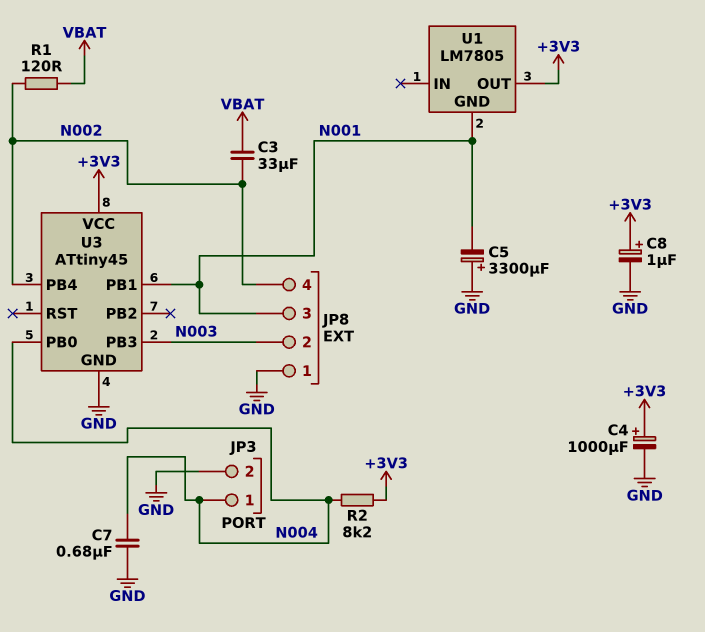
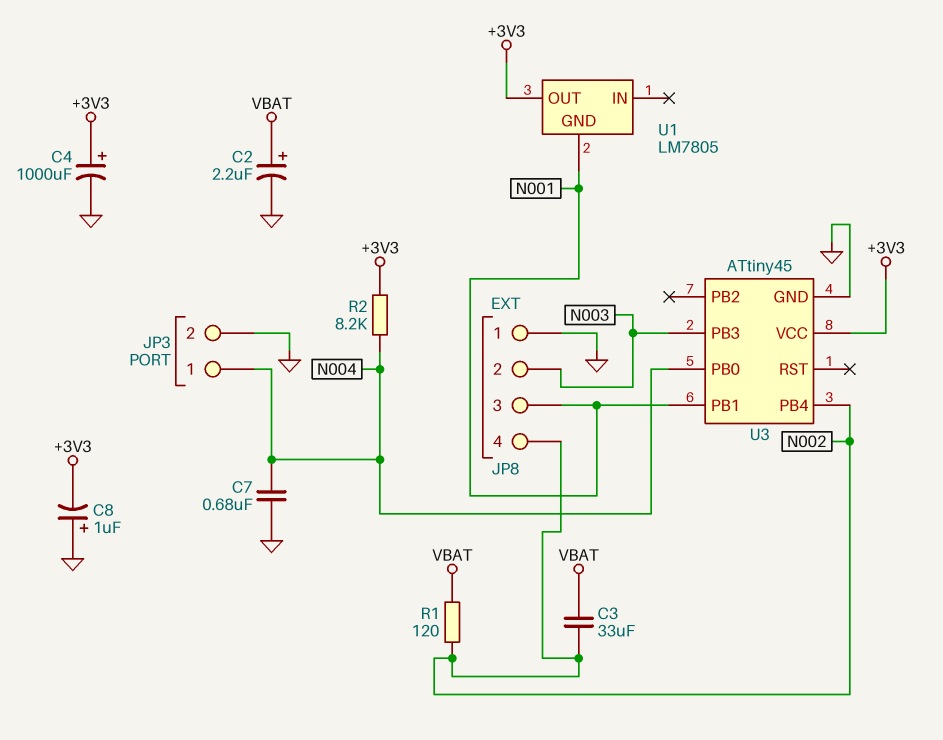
C2: none -> 2.2uF (plus VBAT, minus GND)
C5: 3300uF (plus GND, minus N001) -> none
C8: 1uF (plus +3V3, minus GND) -> 1uF (plus GND, minus +3V3)

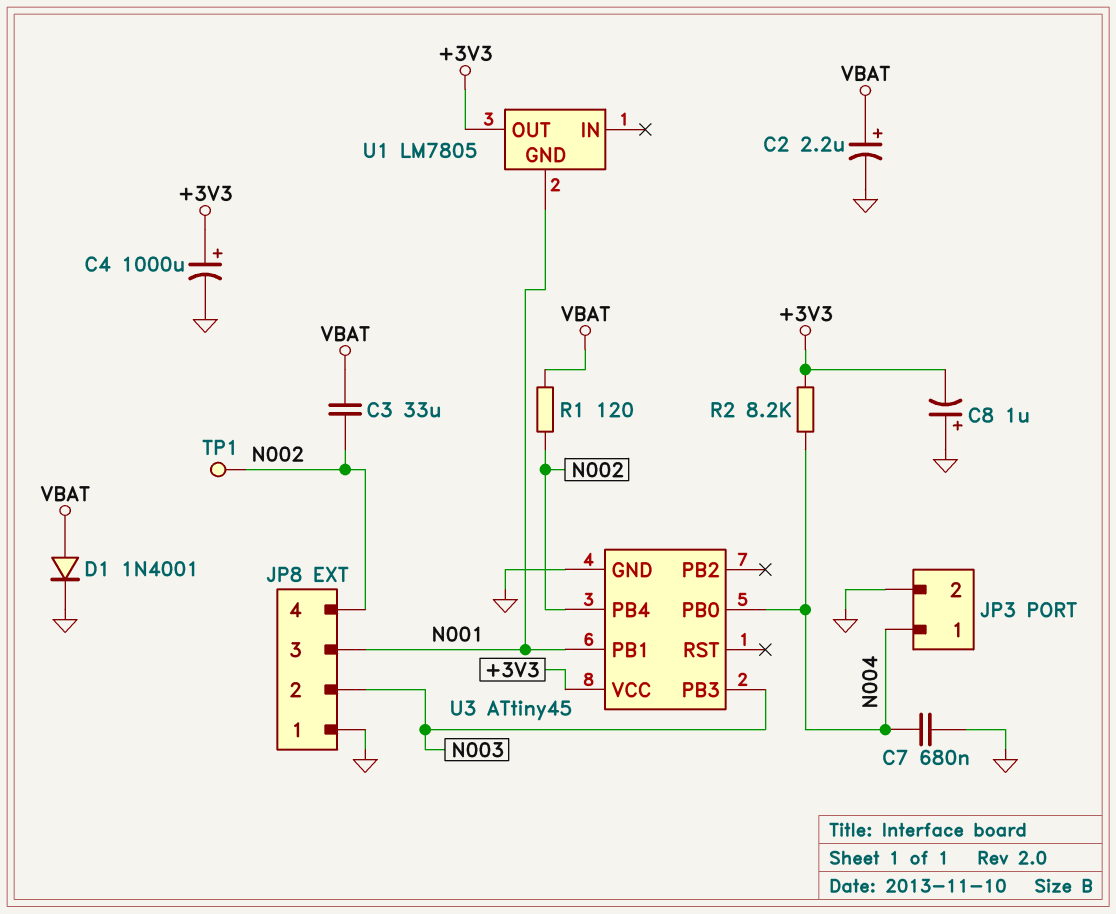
D1: none -> diode 1N4001 (A VBAT, K GND)
TP1: none -> test point (N002)

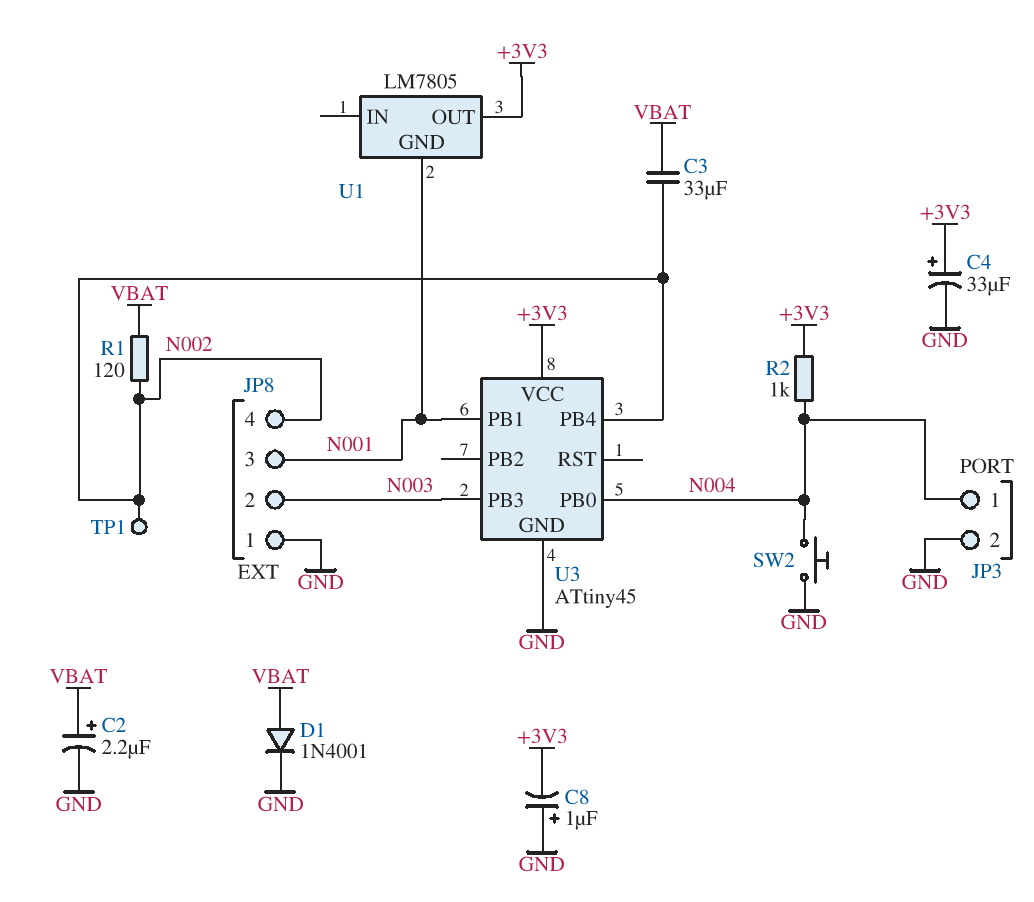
C4: 1000uF (plus +3V3, minus GND) -> 33uF (plus +3V3, minus GND)
C7: 680nF (GND, N004) -> none
R2: 8.2k (+3V3, N004) -> 1k (+3V3, N004)
SW2: none -> button (GND, N004)

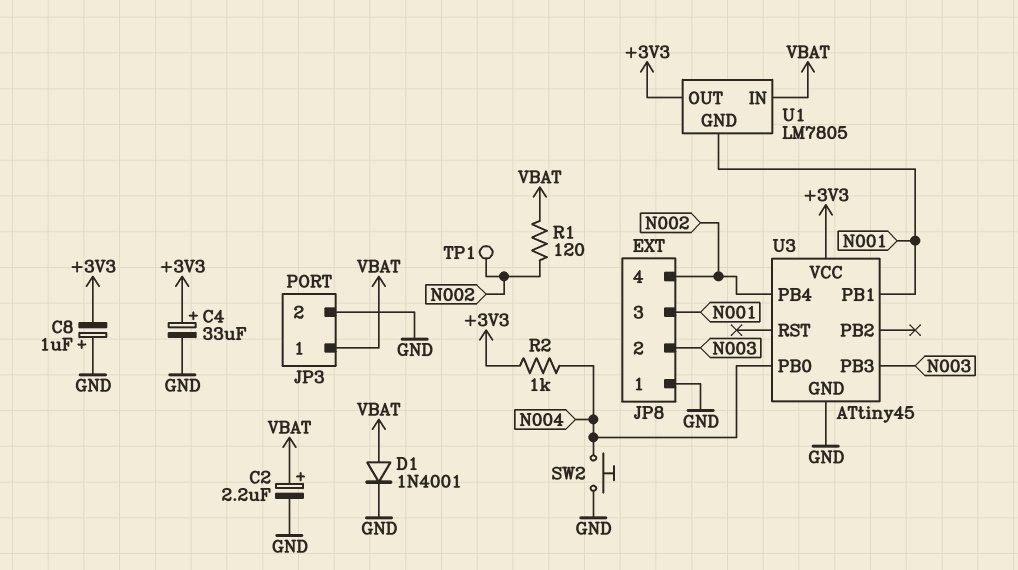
C3: 33uF (N002, VBAT) -> none
JP3 pin 1: N004 -> VBAT
U1 pin IN: none -> VBAT

